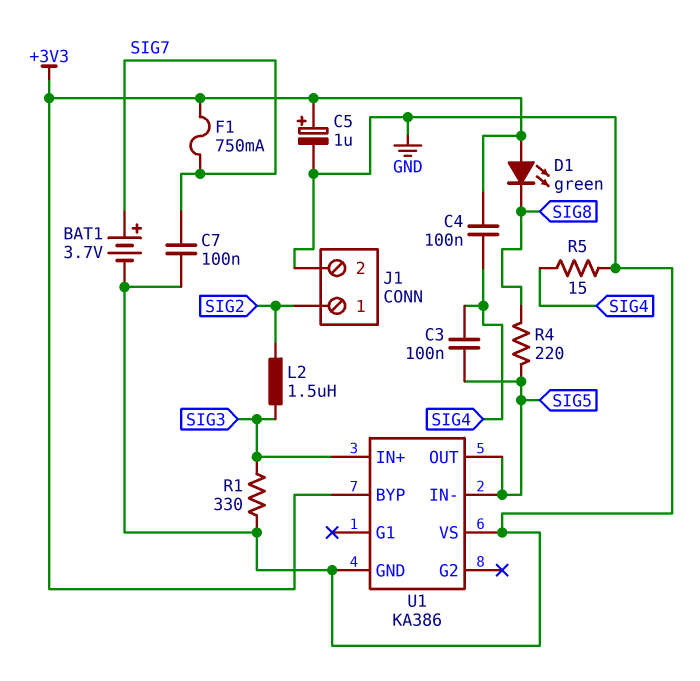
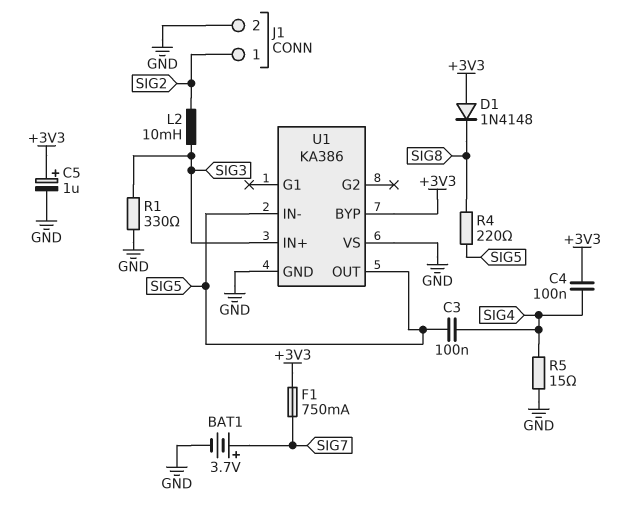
C7: 100nF (GND, SIG7) -> none
D1: LED green (A +3V3, K SIG8) -> diode 1N4148 (A +3V3, K SIG8)
L2: 1.5uH (SIG2, SIG3) -> 10mH (SIG2, SIG3)

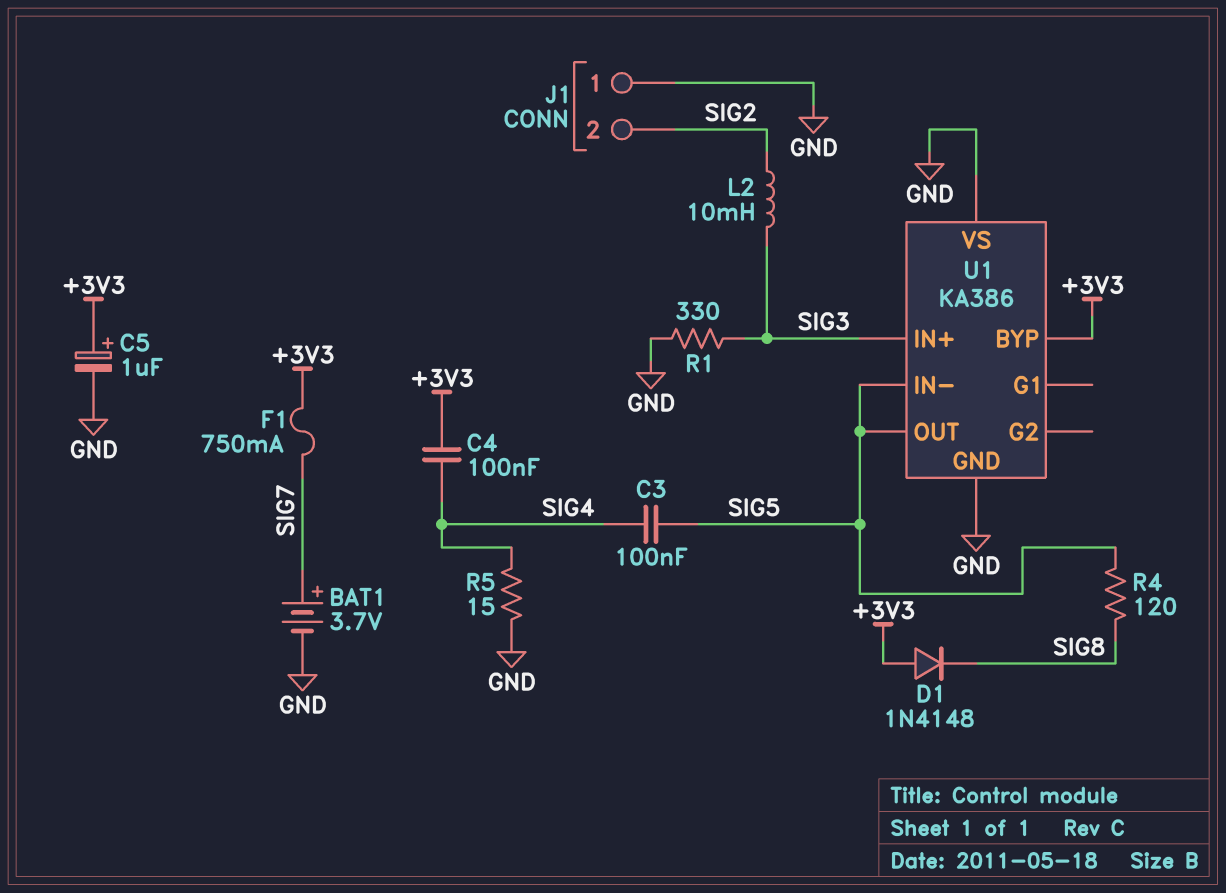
J1 pin 1: SIG2 -> GND
J1 pin 2: GND -> SIG2
R4: 220 (SIG5, SIG8) -> 120 (SIG5, SIG8)

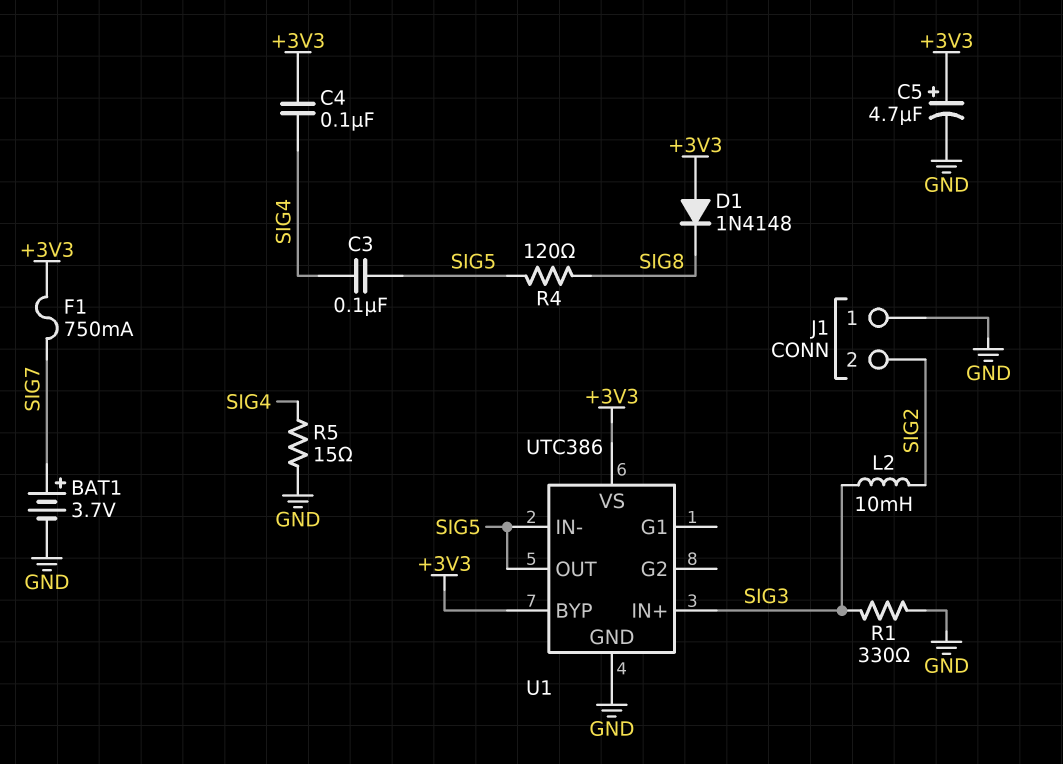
C5: 1uF (plus +3V3, minus GND) -> 4.7uF (plus +3V3, minus GND)
U1: KA386 -> UTC386
U1 pin VS: GND -> +3V3

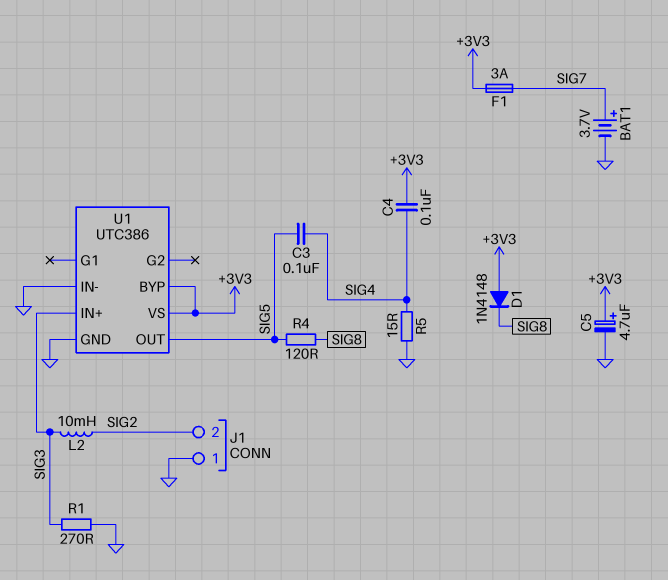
F1: 750mA (+3V3, SIG7) -> 3A (+3V3, SIG7)
R1: 330 (GND, SIG3) -> 270 (GND, SIG3)
U1 pin IN-: SIG5 -> GND

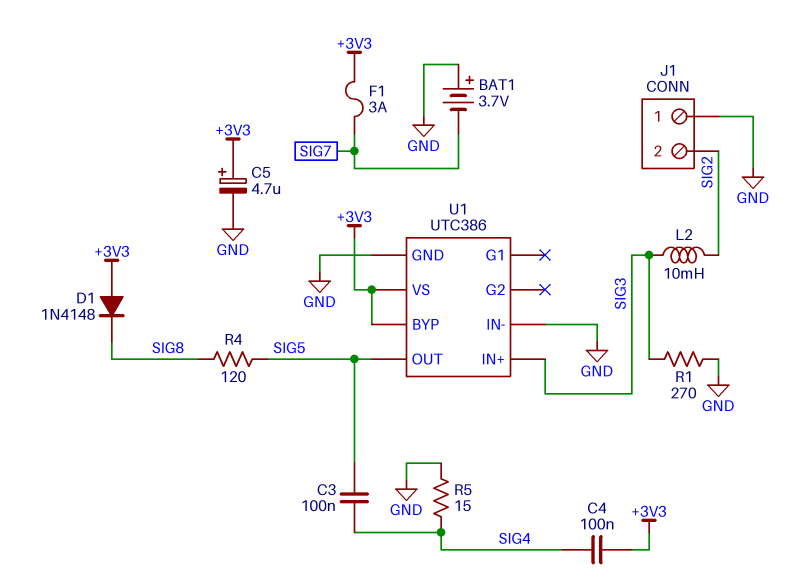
BAT1: 3.7V (plus SIG7, minus GND) -> 3.7V (plus GND, minus SIG7)

